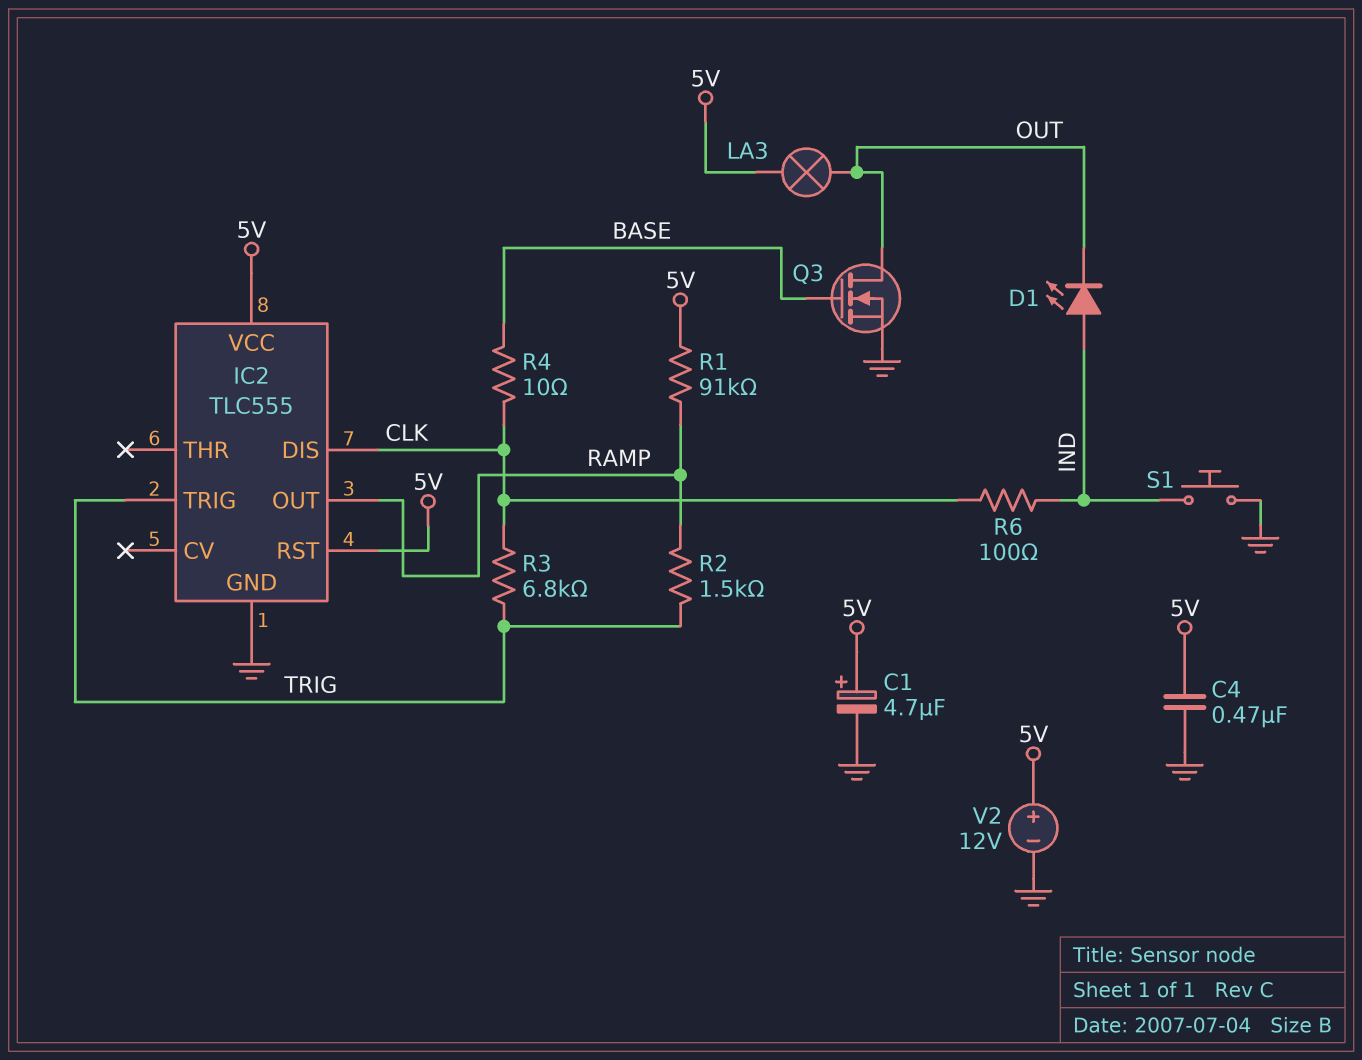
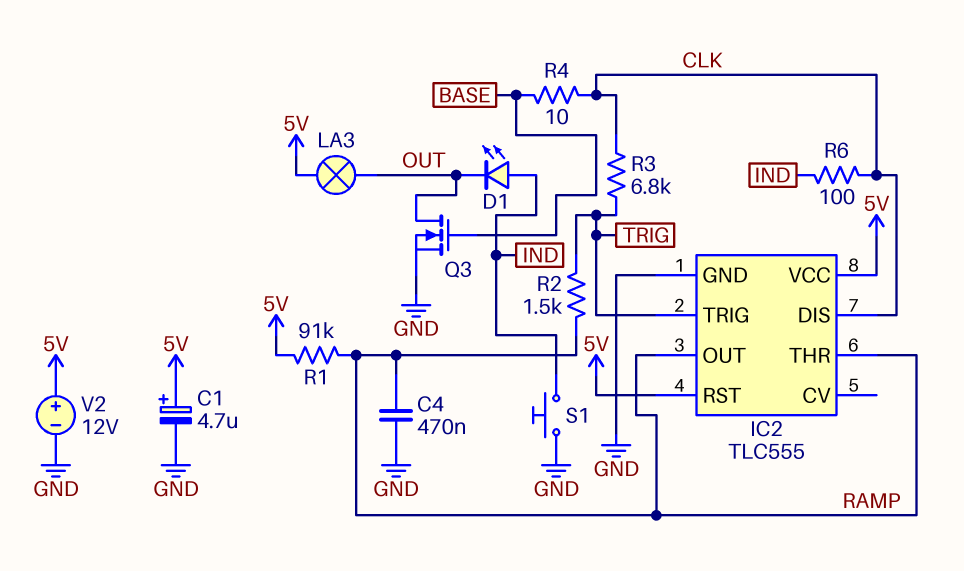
C4: 470nF (5V, GND) -> 470nF (GND, RAMP)
IC2 pin THR: none -> RAMP

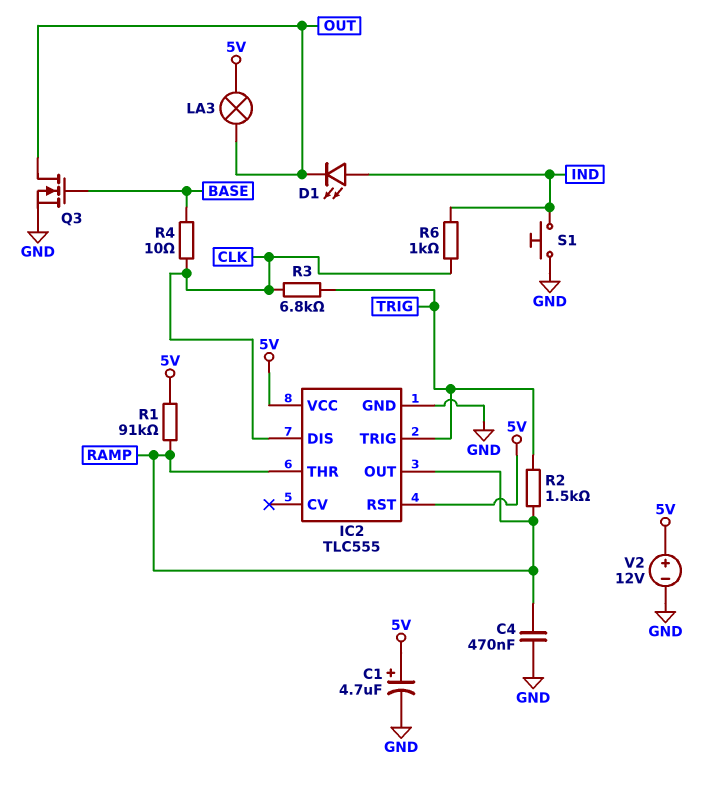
R6: 100 (CLK, IND) -> 1k (CLK, IND)

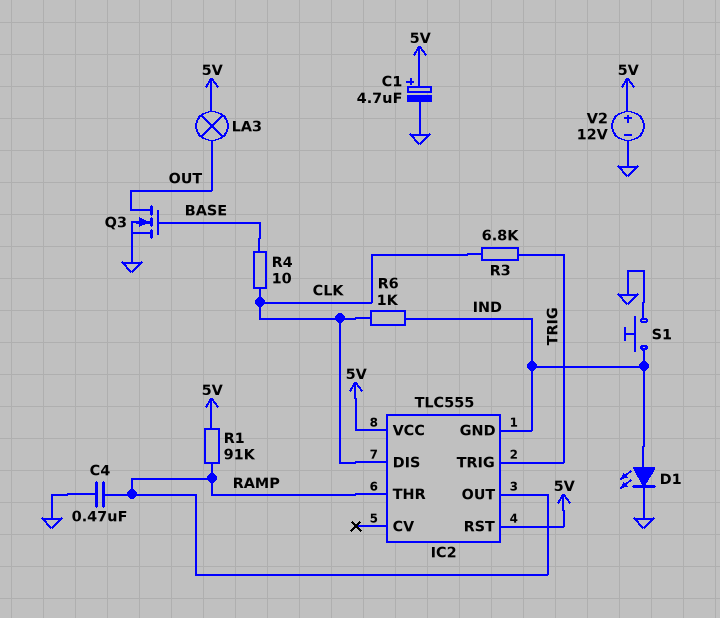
D1: LED (A IND, K OUT) -> LED (A IND, K GND)
IC2 pin GND: GND -> IND
R2: 1.5k (RAMP, TRIG) -> none

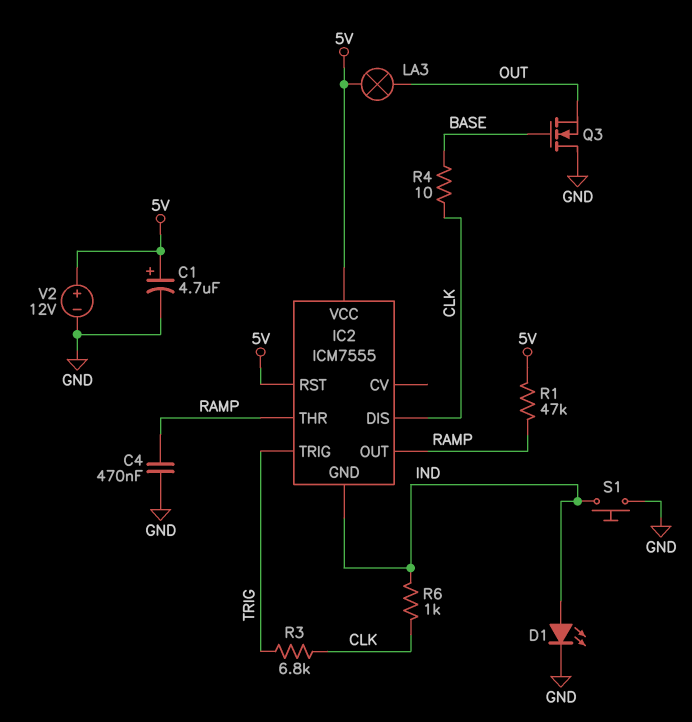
IC2: TLC555 -> ICM7555
Q3: NMOS (G BASE, D OUT, S GND) -> NMOS (G BASE, D GND, S OUT)
R1: 91k (5V, RAMP) -> 47k (5V, RAMP)

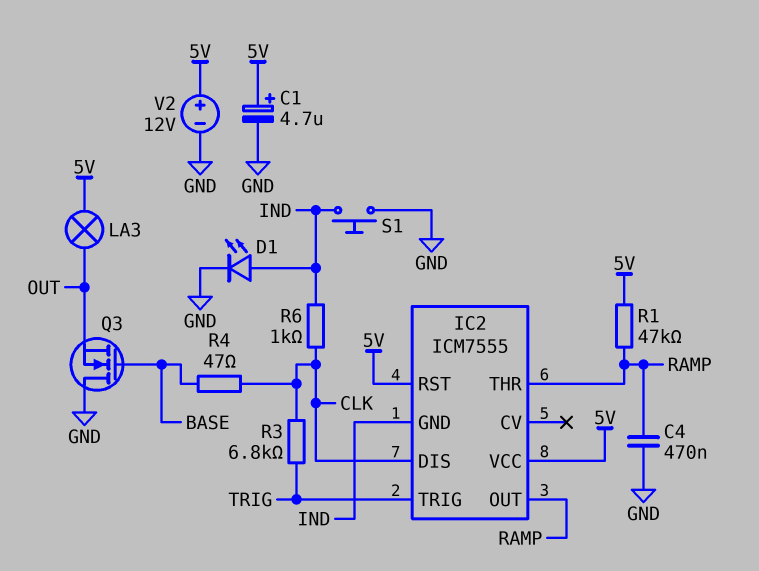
R4: 10 (BASE, CLK) -> 47 (BASE, CLK)

